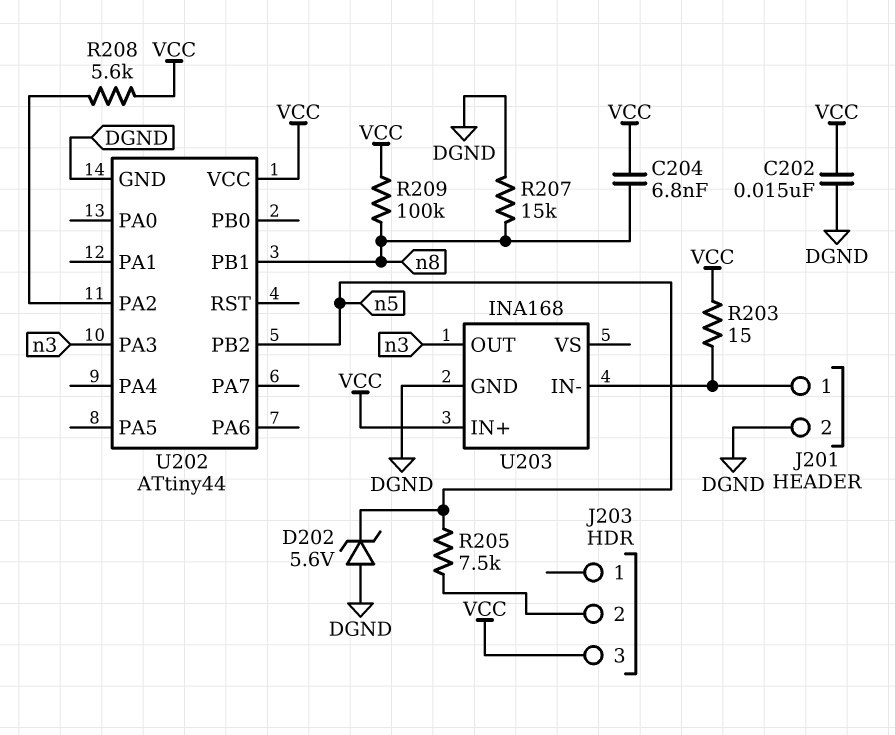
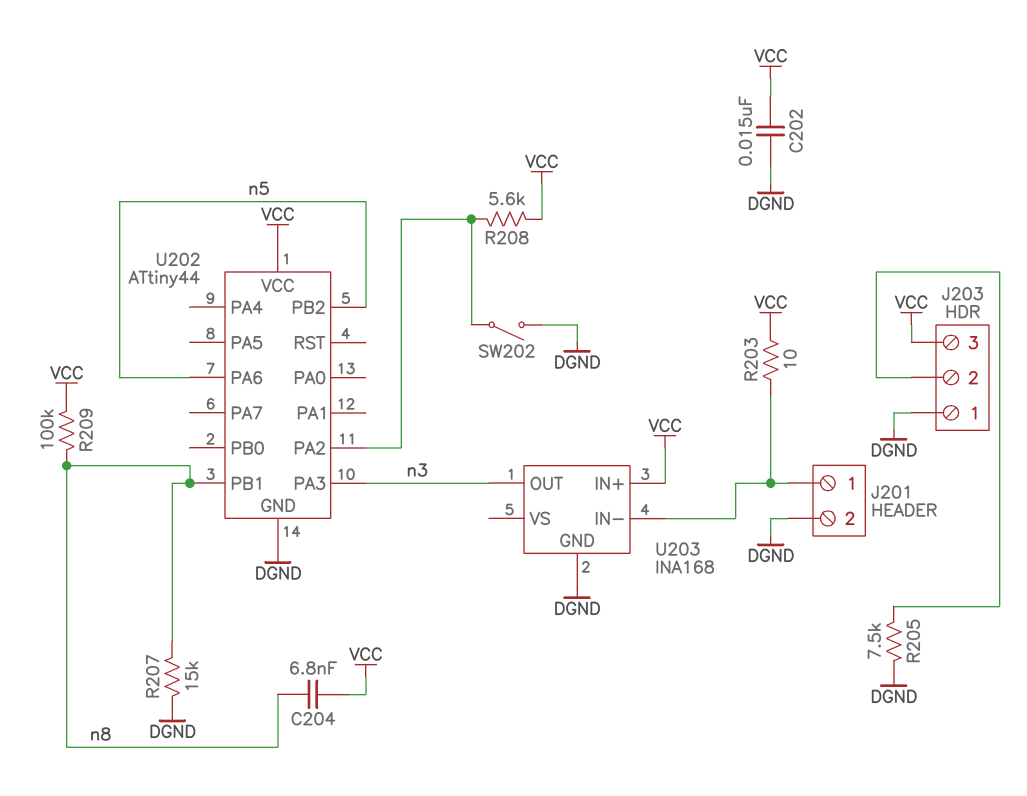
D202: zener 5.6V (A DGND, K n5) -> none
J203 pin 1: none -> DGND
R203: 15 (J201/1, VCC) -> 10 (J201/1, VCC)
R205: 7.5k (J203/2, n5) -> 7.5k (DGND, J203/2)
SW202: none -> switch (DGND, U202/PA2)
U202 pin PA6: none -> n5

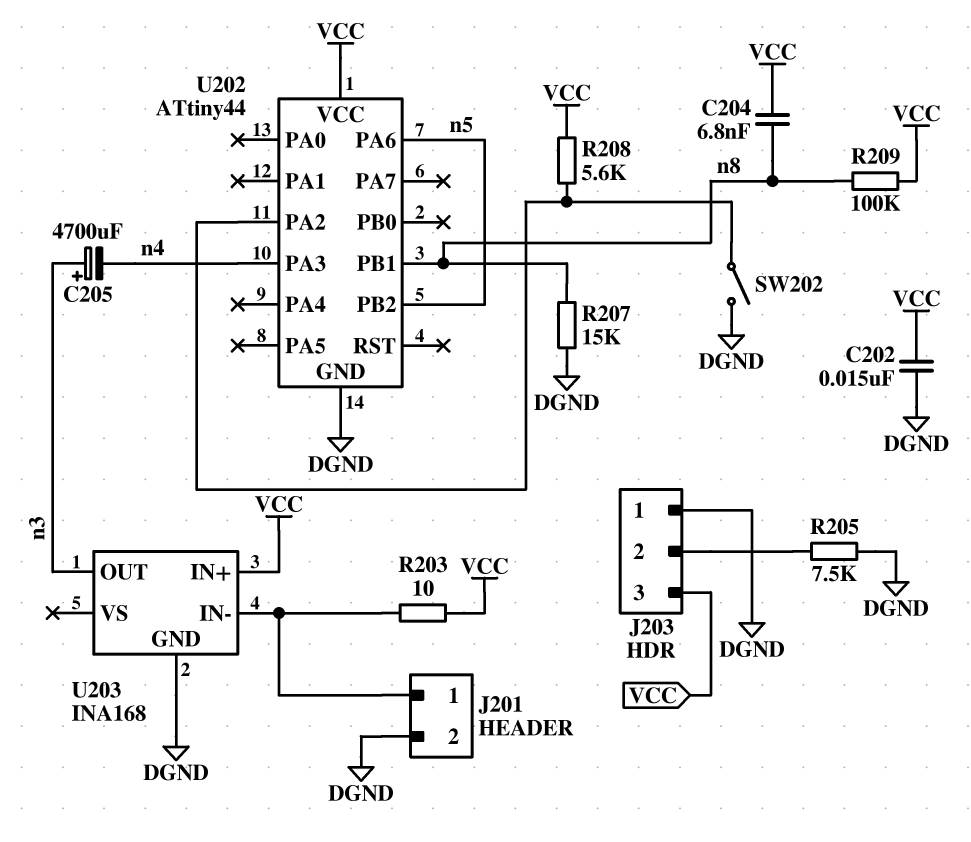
C205: none -> 4700uF (plus n3, minus n4)
U202 pin PA3: n3 -> n4

